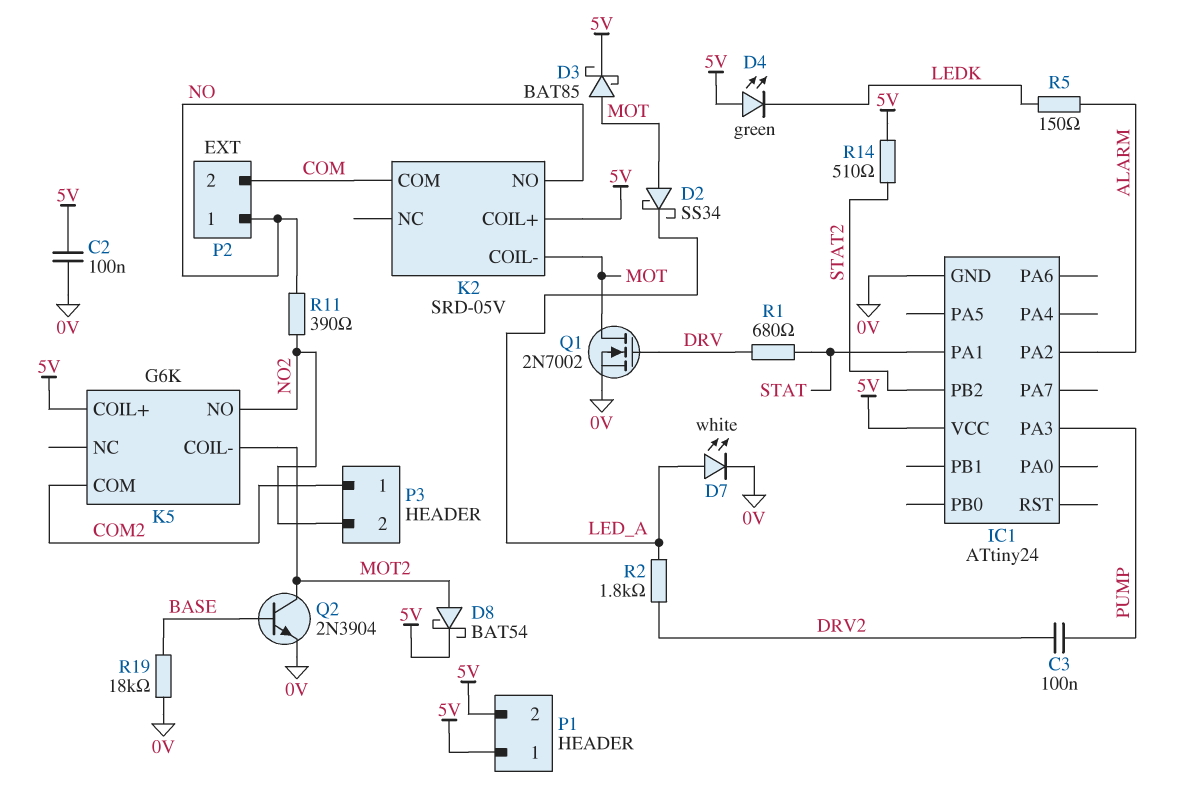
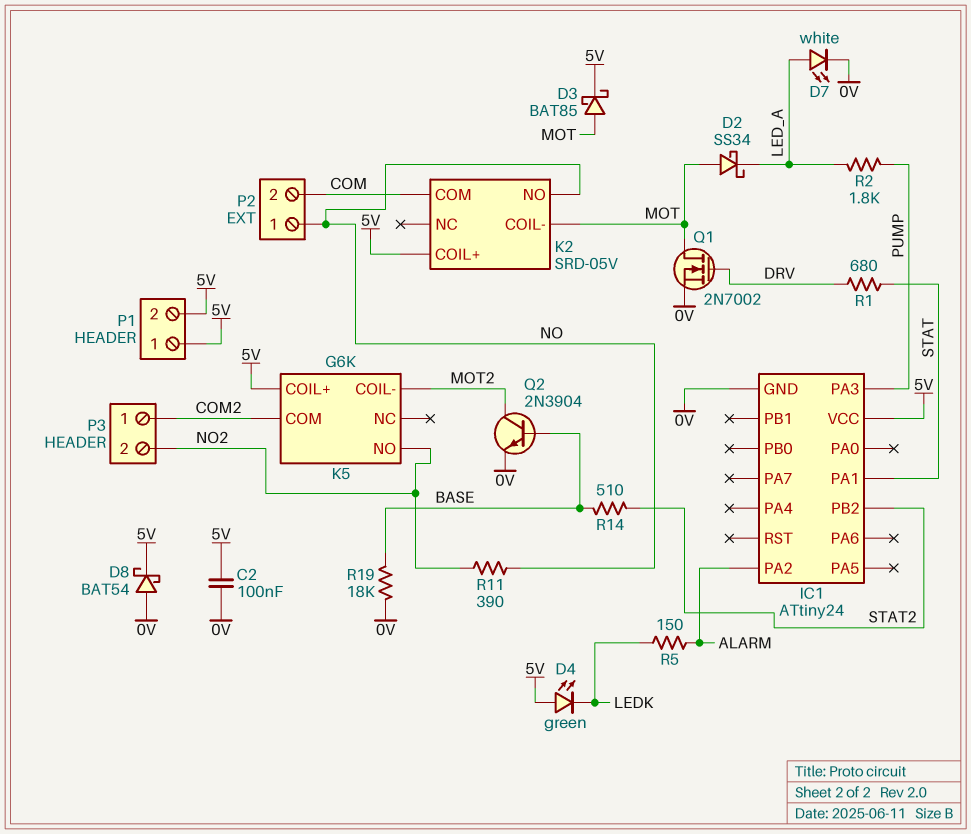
C3: 100nF (DRV2, PUMP) -> none
D8: schottky BAT54 (A MOT2, K 5V) -> schottky BAT54 (A 0V, K 5V)
R2: 1.8k (DRV2, LED_A) -> 1.8k (LED_A, PUMP)
R14: 510 (5V, STAT2) -> 510 (BASE, STAT2)

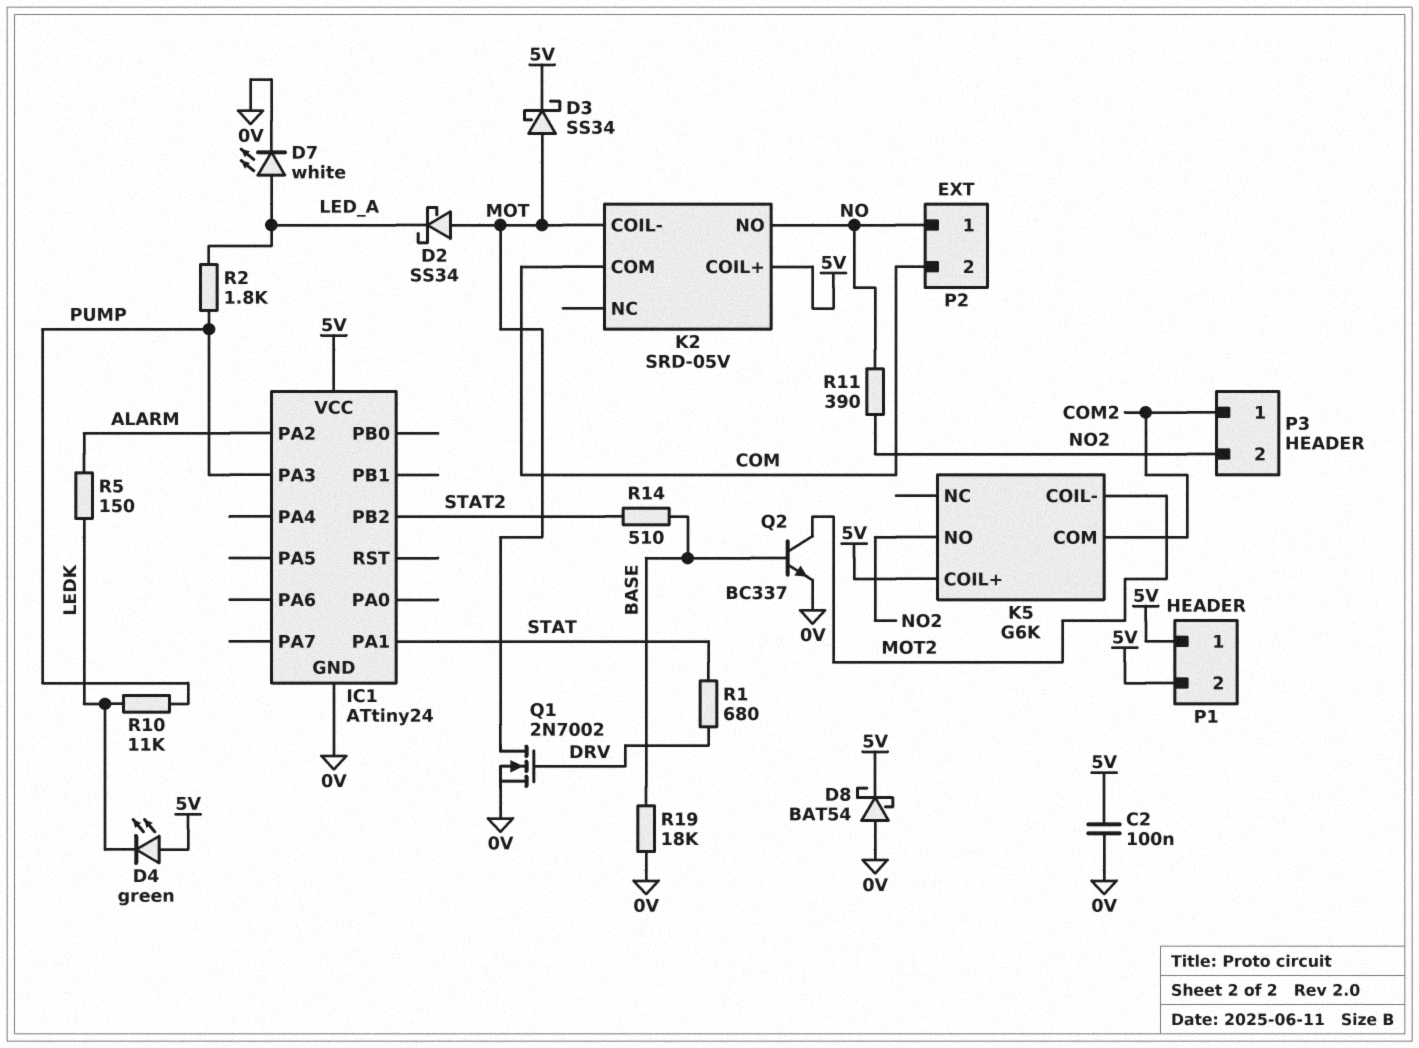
D3: schottky BAT85 (A MOT, K 5V) -> schottky SS34 (A MOT, K 5V)
Q2: NPN 2N3904 (B BASE, C MOT2, E 0V) -> NPN BC337 (B BASE, C MOT2, E 0V)
R10: none -> 11k (LEDK, PUMP)

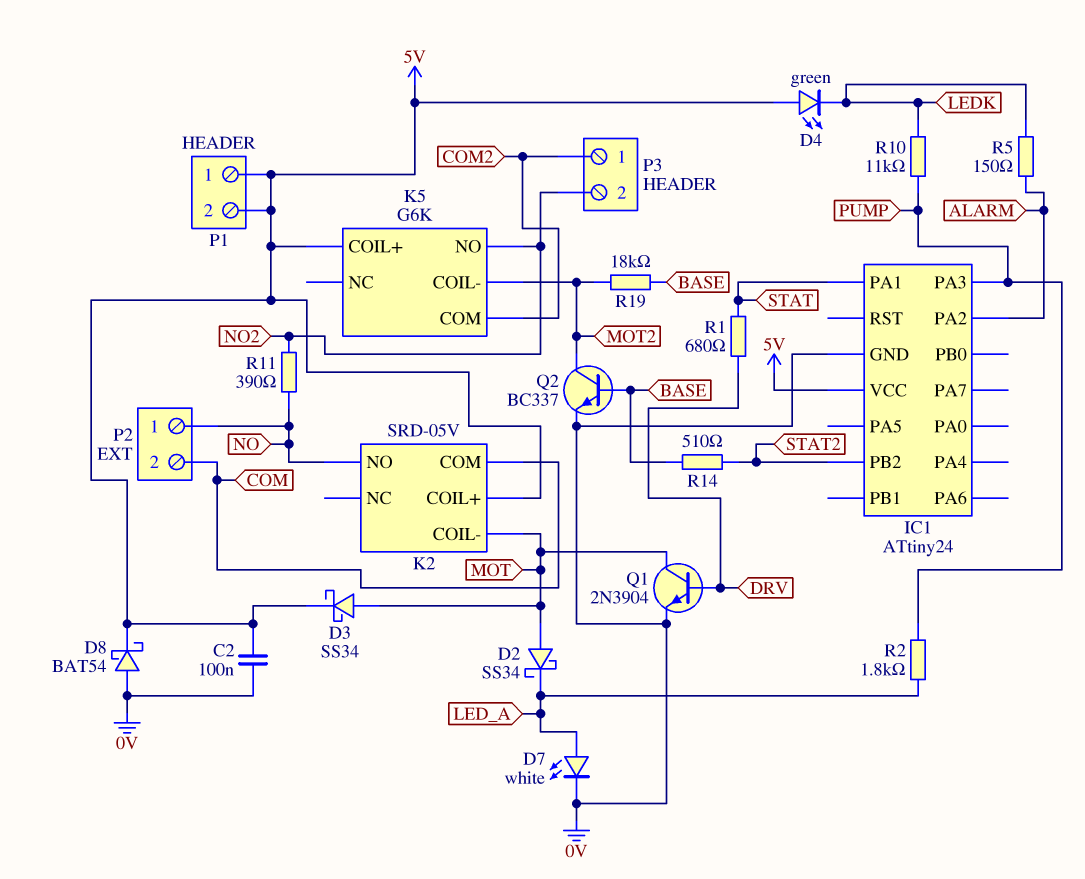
Q1: NMOS 2N7002 (G DRV, D MOT, S 0V) -> NPN 2N3904 (B DRV, C MOT, E 0V)
R19: 18k (0V, BASE) -> 18k (BASE, MOT2)

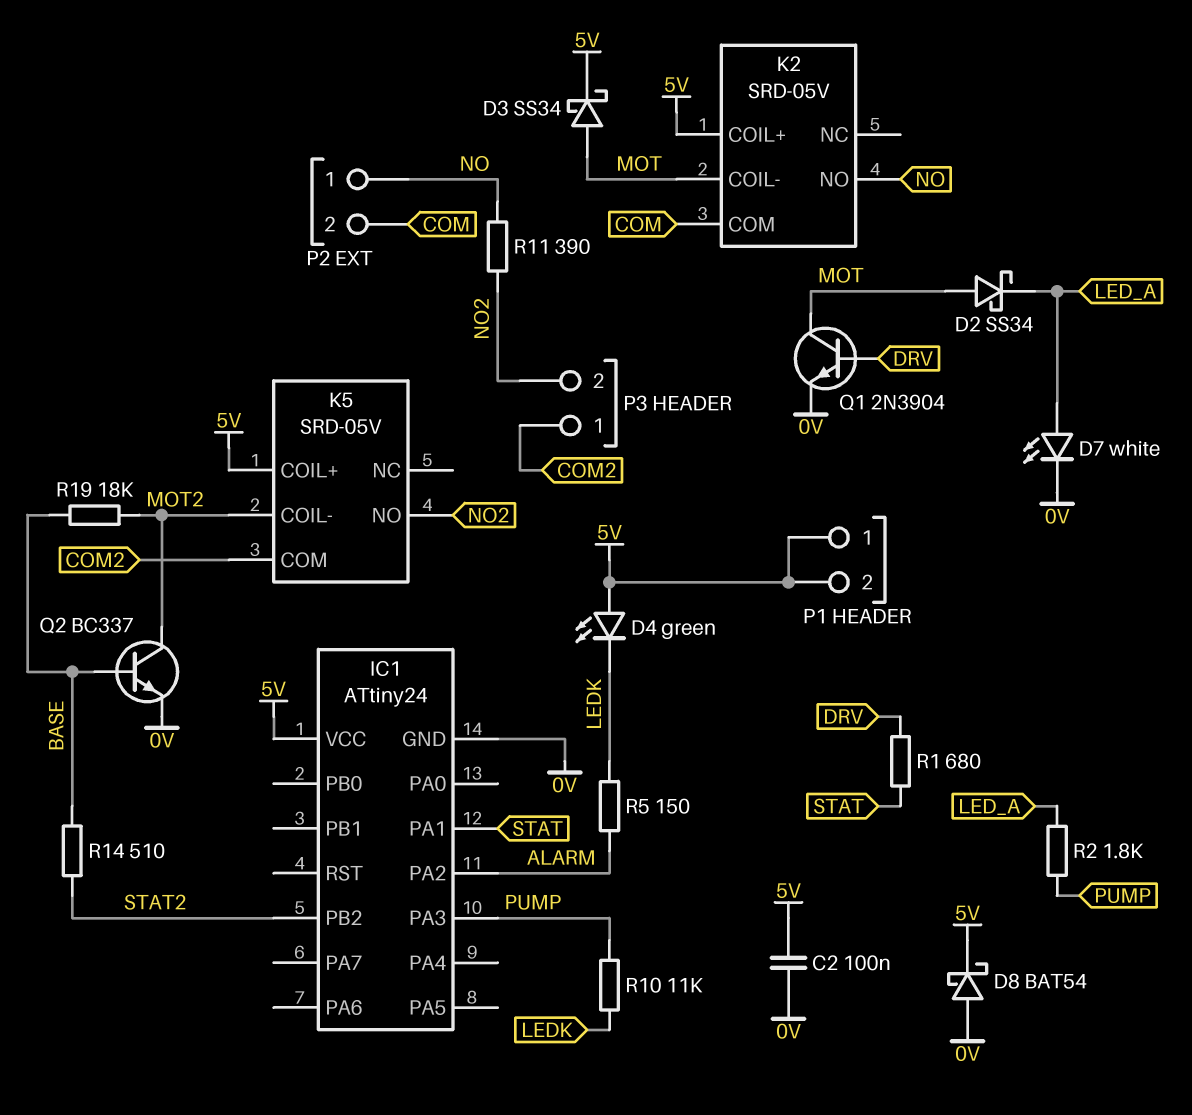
K5: G6K -> SRD-05V

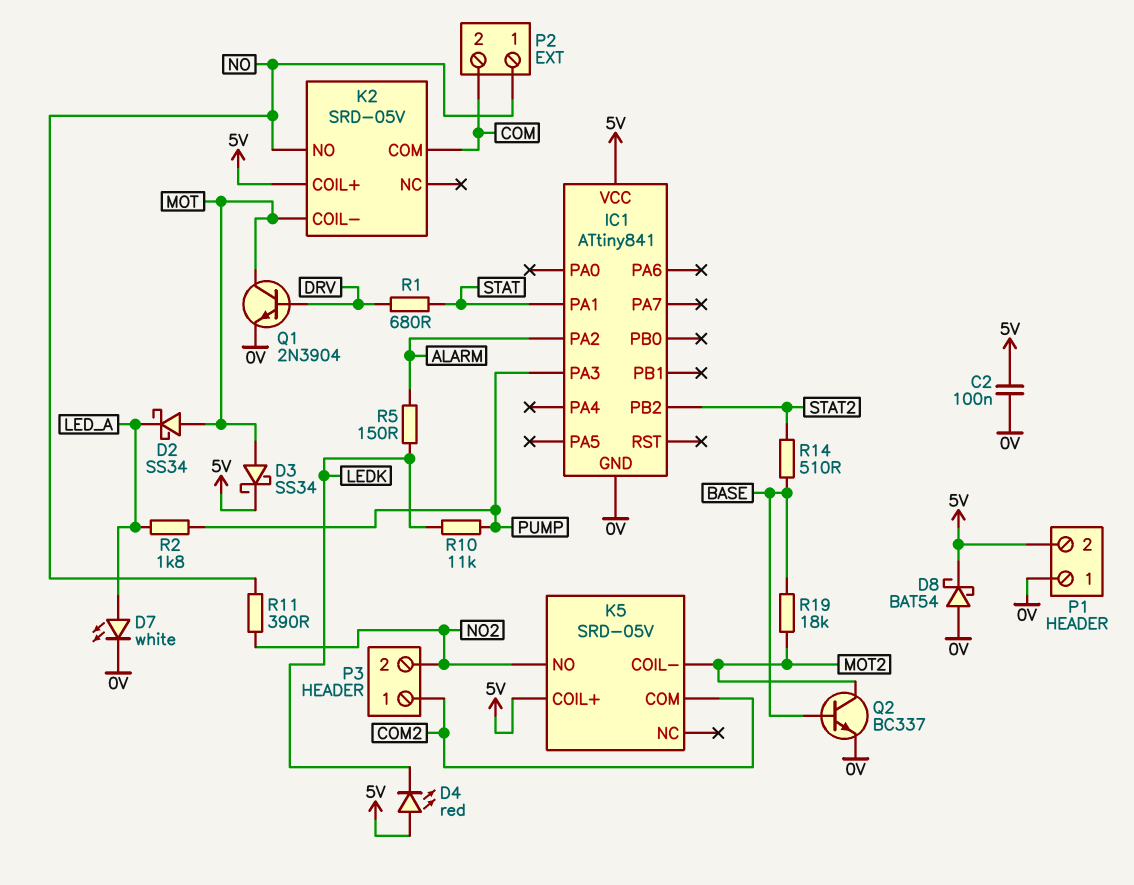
D4: LED green (A 5V, K LEDK) -> LED red (A 5V, K LEDK)
IC1: ATtiny24 -> ATtiny841
P1 pin 1: 5V -> 0V

